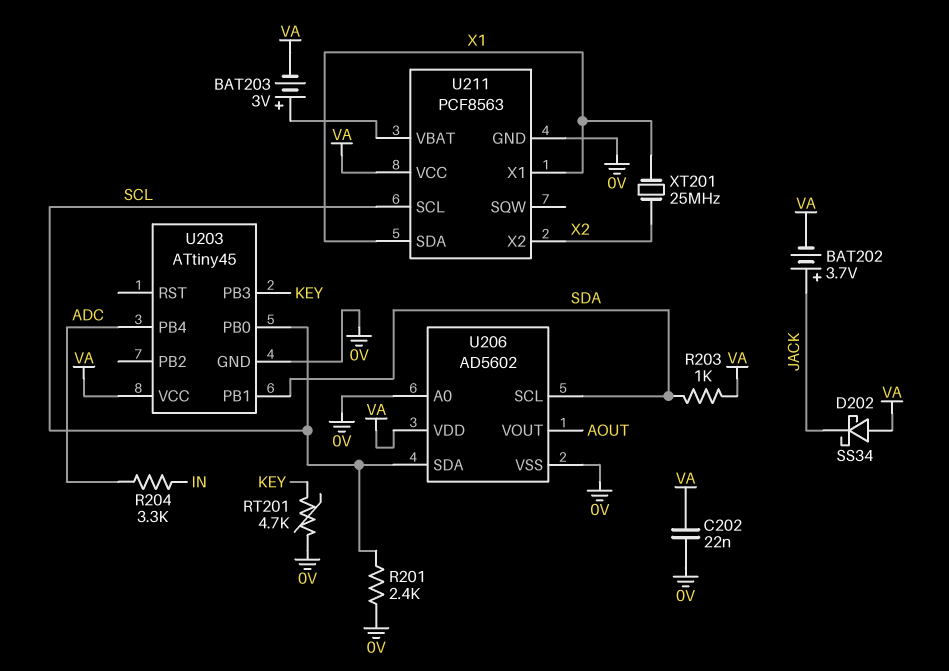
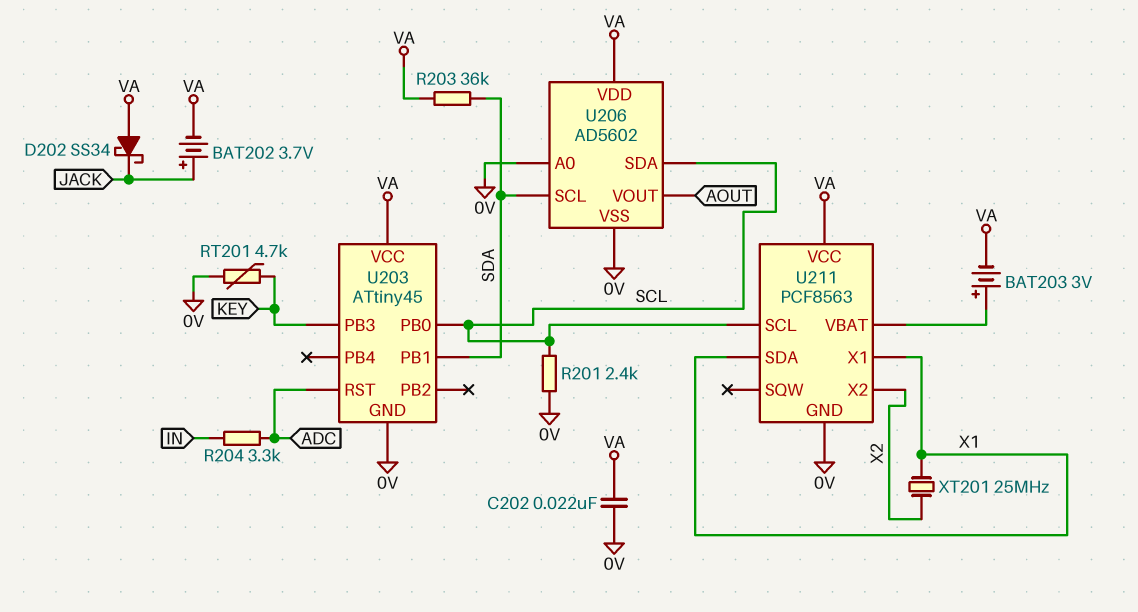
R203: 1k (SDA, VA) -> 36k (SDA, VA)
U203 pin PB4: ADC -> none
U203 pin RST: none -> ADC

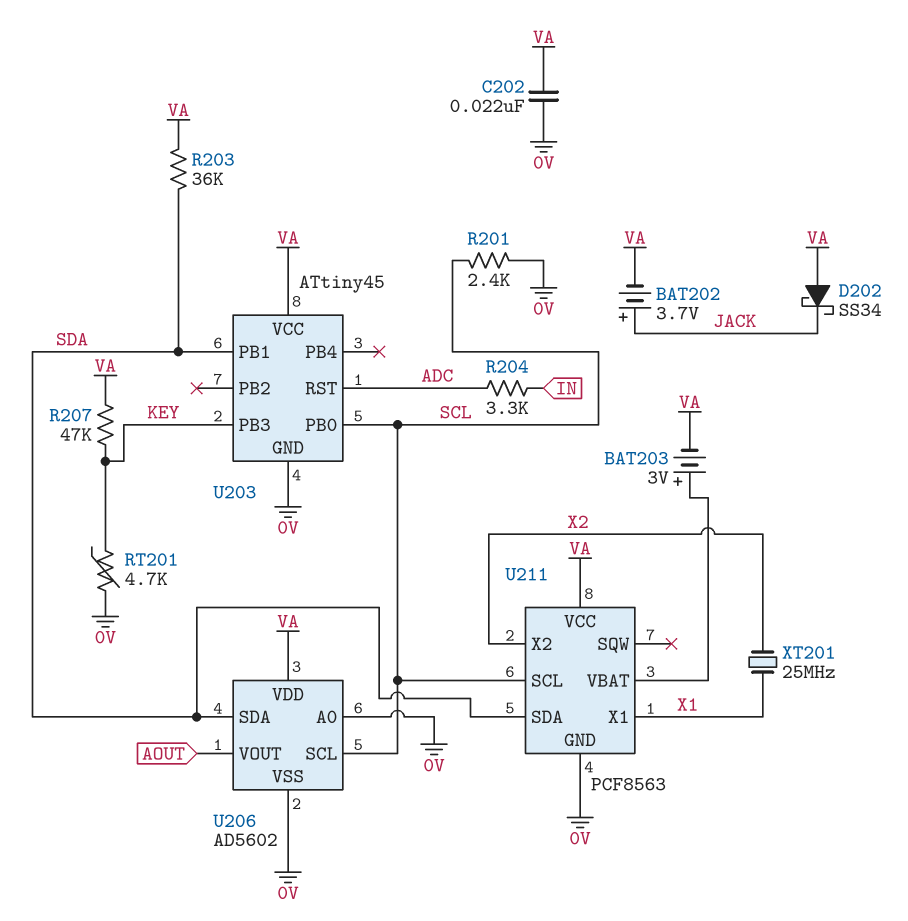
R207: none -> 47k (KEY, VA)
U206 pin SCL: SDA -> SCL
U206 pin SDA: SCL -> SDA
U211 pin SDA: X1 -> SDA

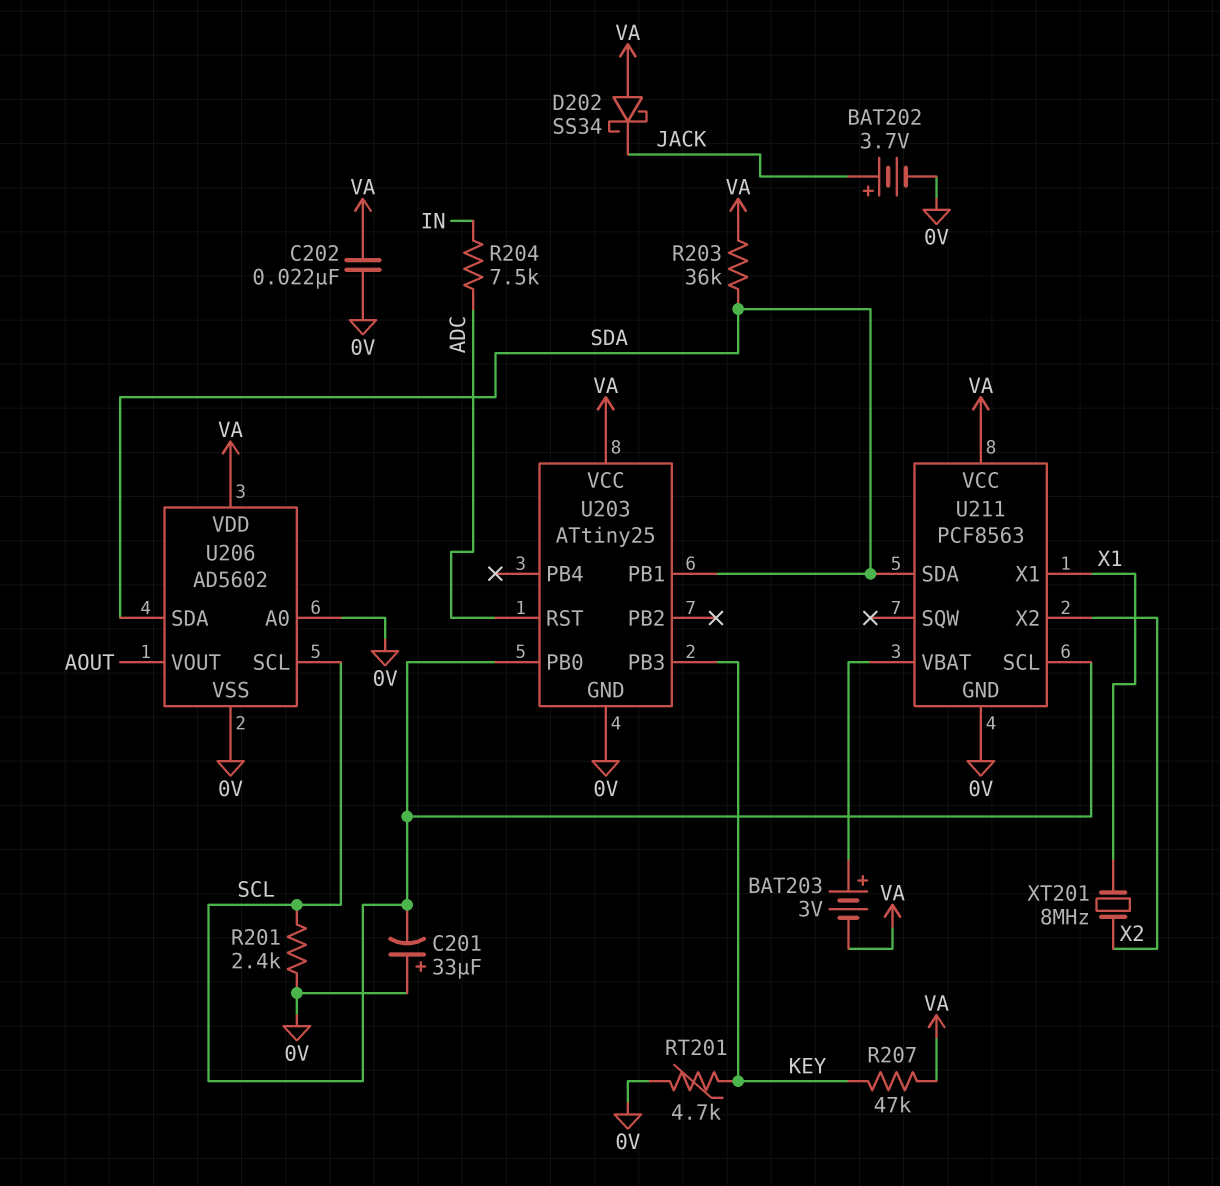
BAT202: 3.7V (plus JACK, minus VA) -> 3.7V (plus JACK, minus 0V)
C201: none -> 33uF (plus 0V, minus SCL)
R204: 3.3k (ADC, IN) -> 7.5k (ADC, IN)
U203: ATtiny45 -> ATtiny25
XT201: 25MHz (X1, X2) -> 8MHz (X1, X2)

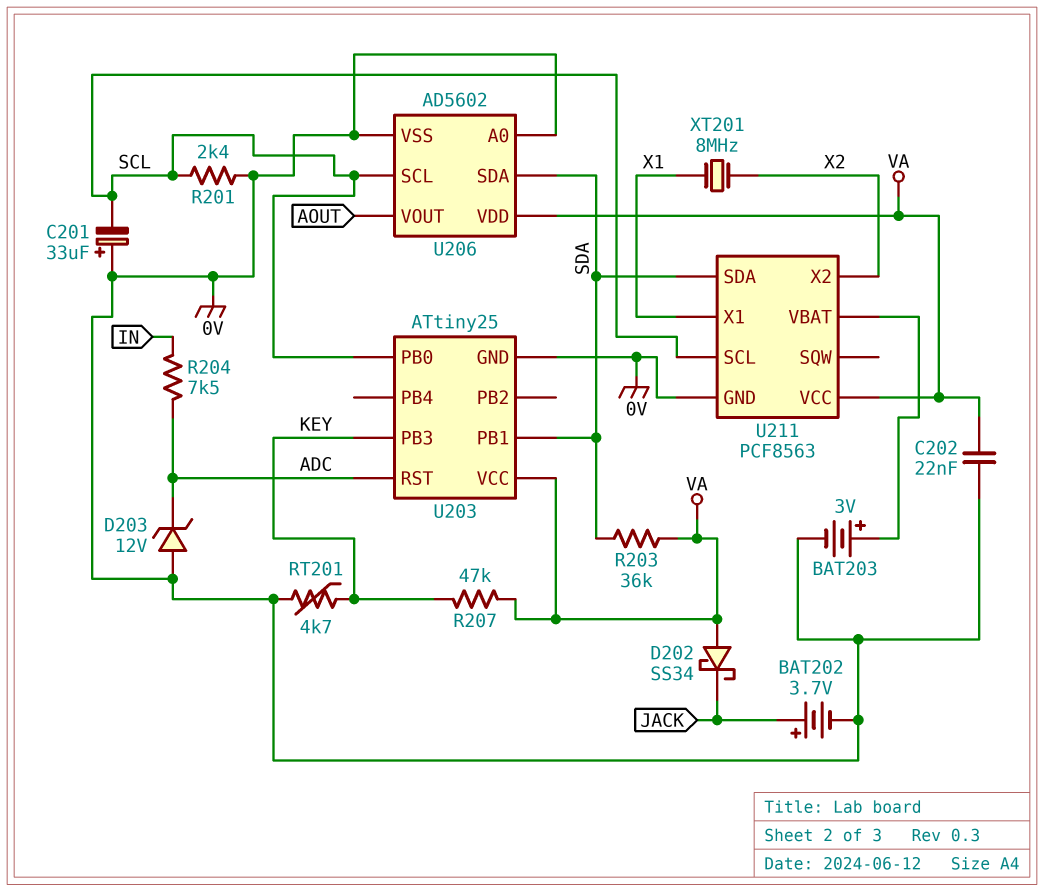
BAT203: 3V (plus U211/VBAT, minus VA) -> 3V (plus U211/VBAT, minus 0V)
D203: none -> zener 12V (A 0V, K ADC)

